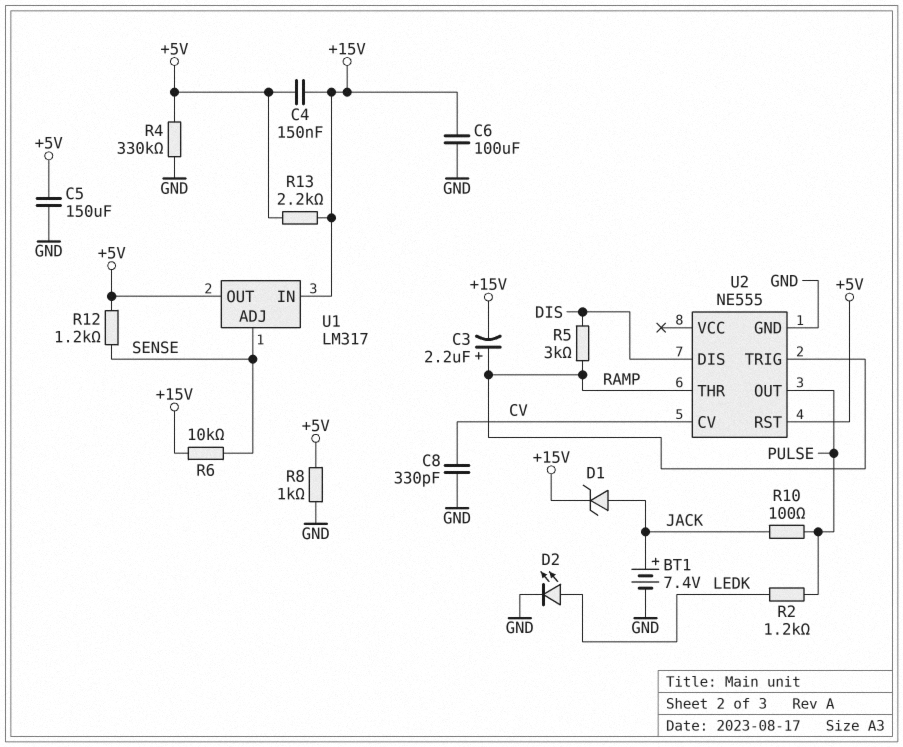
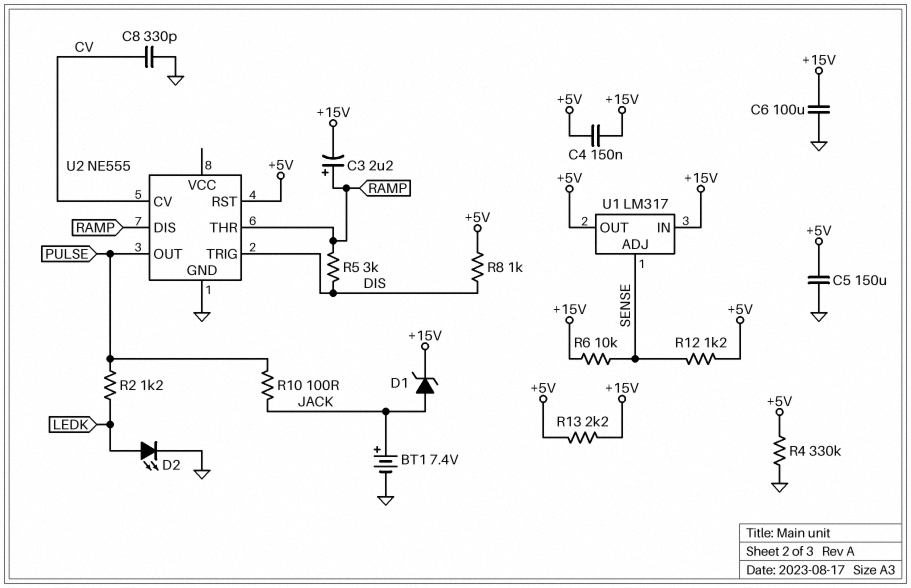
R8: 1k (+5V, GND) -> 1k (+5V, DIS)
U2 pin DIS: DIS -> RAMP
U2 pin TRIG: RAMP -> DIS

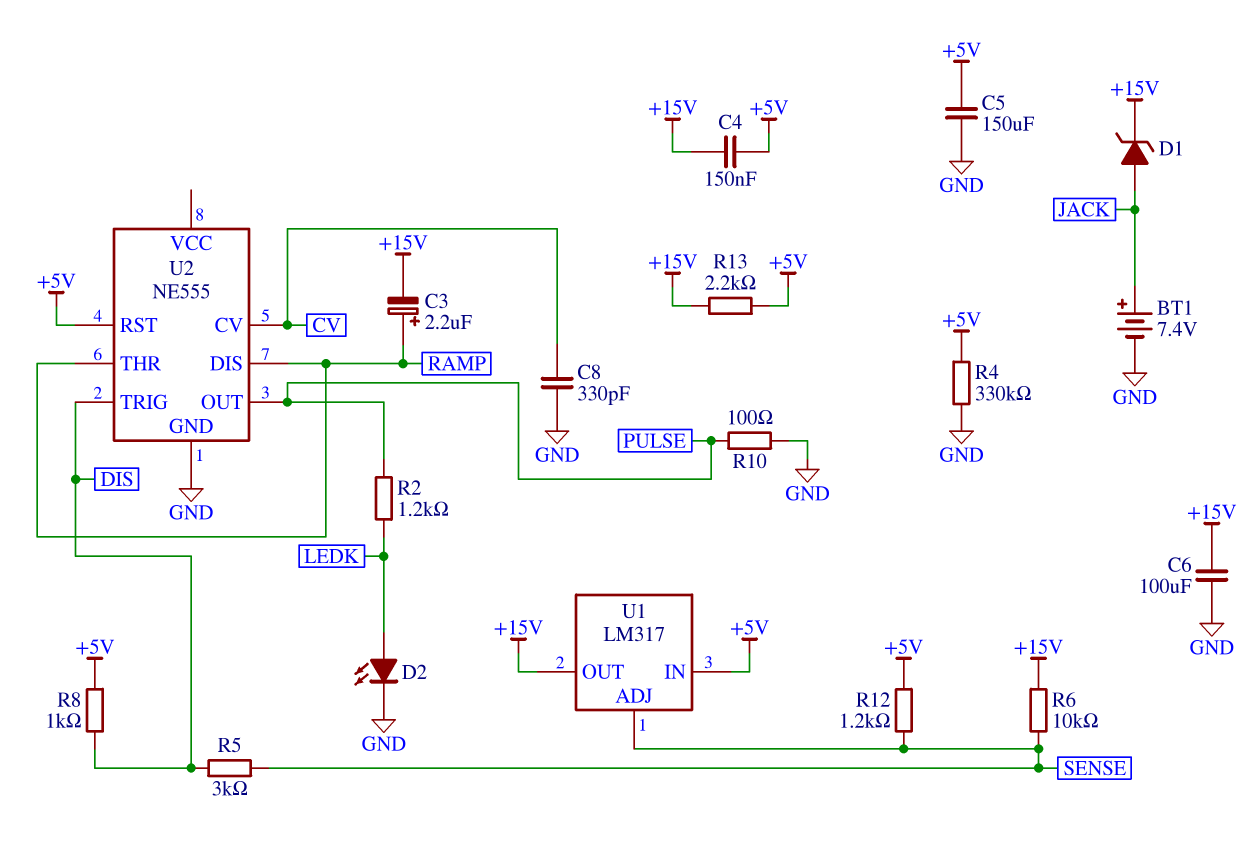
R5: 3k (DIS, RAMP) -> 3k (DIS, SENSE)
R10: 100 (JACK, PULSE) -> 100 (GND, PULSE)
U1 pin IN: +15V -> +5V
U1 pin OUT: +5V -> +15V

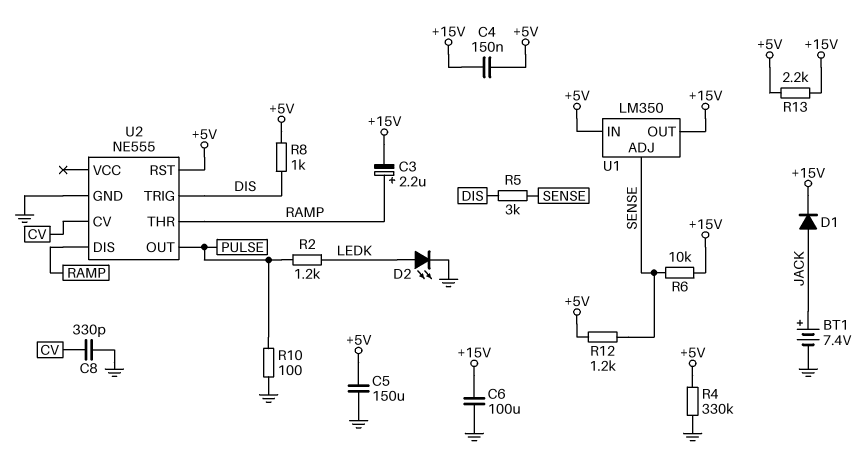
D1: zener (A JACK, K +15V) -> diode (A JACK, K +15V)
U1: LM317 -> LM350

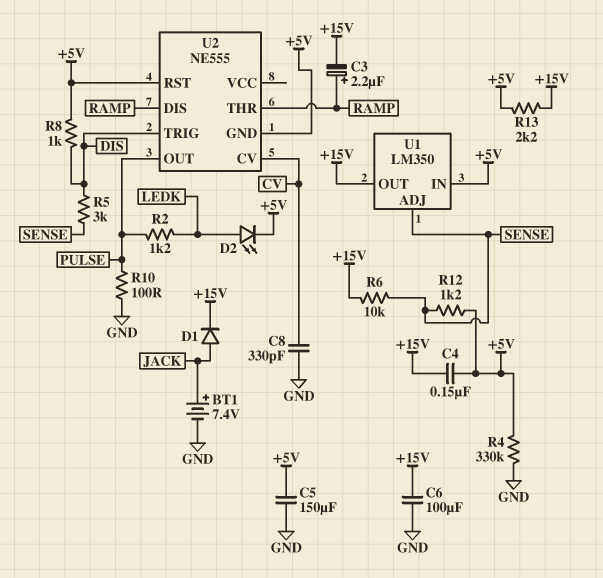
D2: LED (A LEDK, K GND) -> LED (A LEDK, K +5V)
U2 pin GND: GND -> +5V

